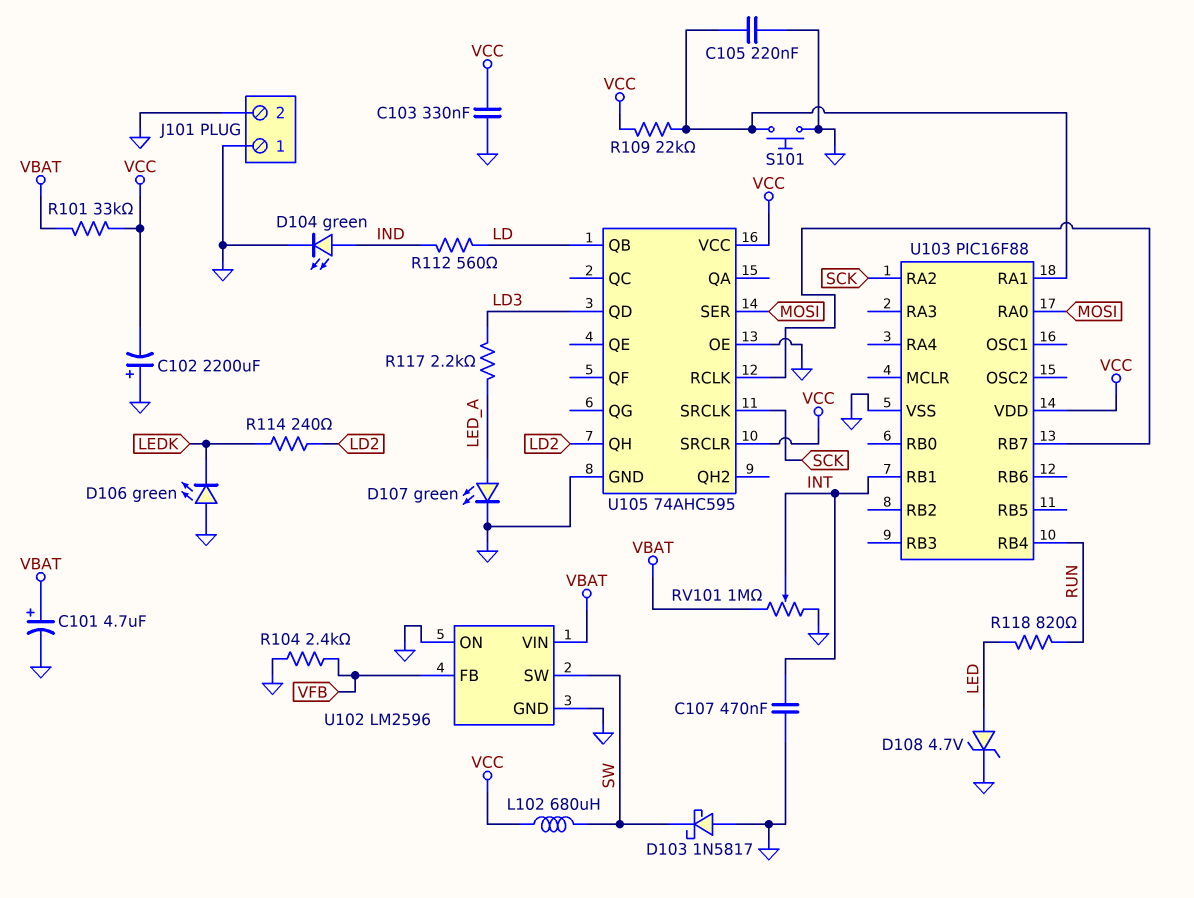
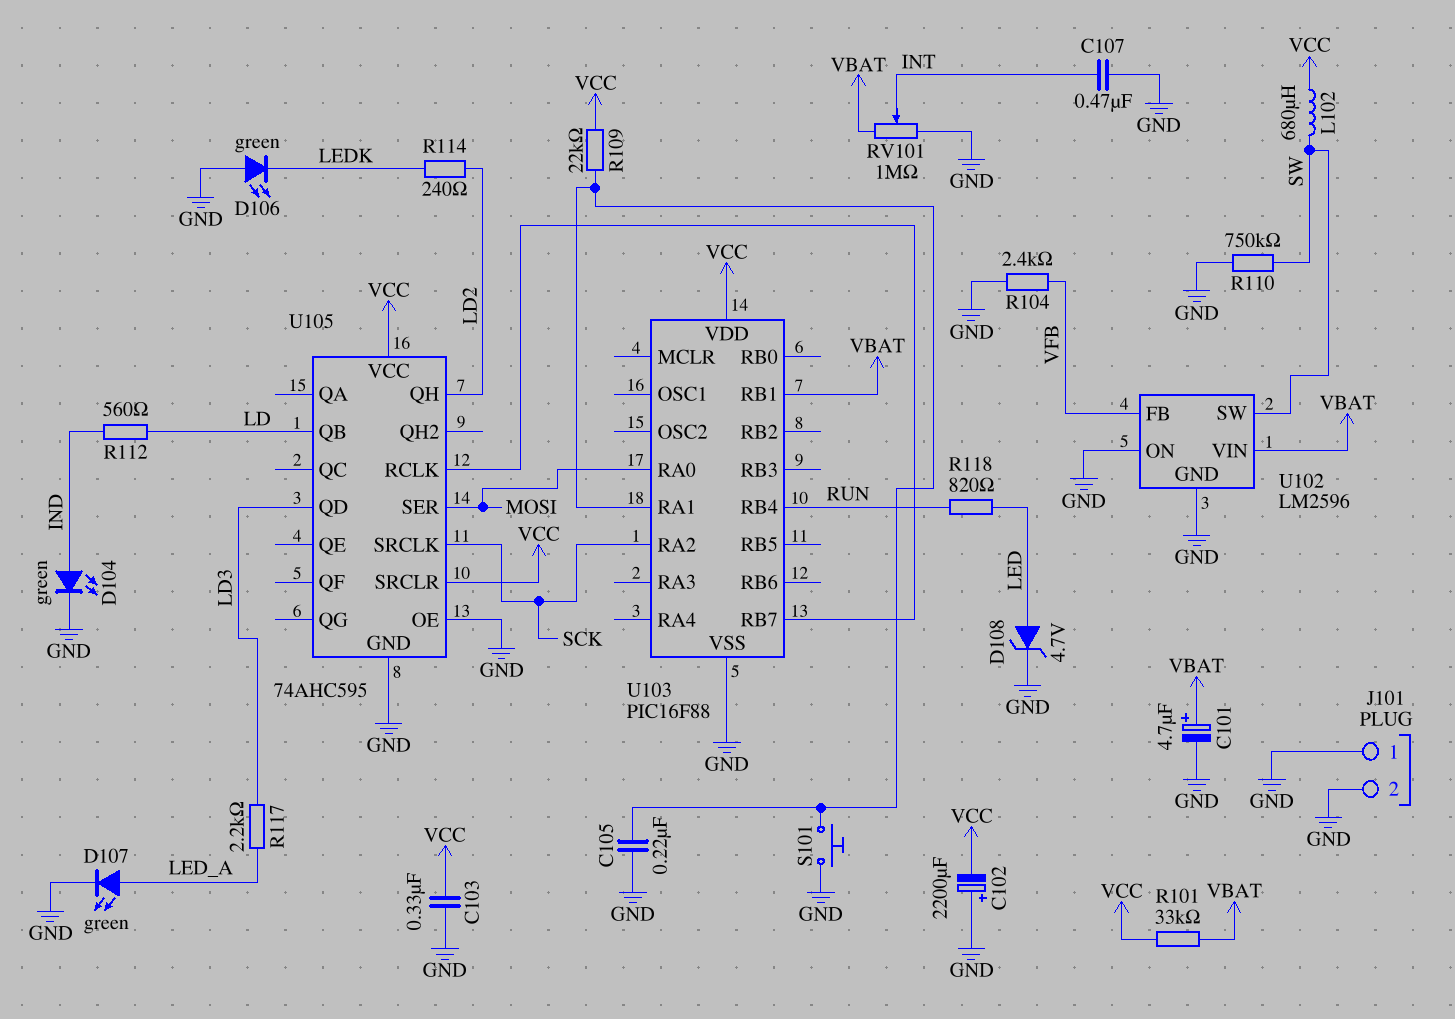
D103: schottky 1N5817 (A GND, K SW) -> none
R110: none -> 750k (GND, SW)
U103 pin RB1: INT -> VBAT

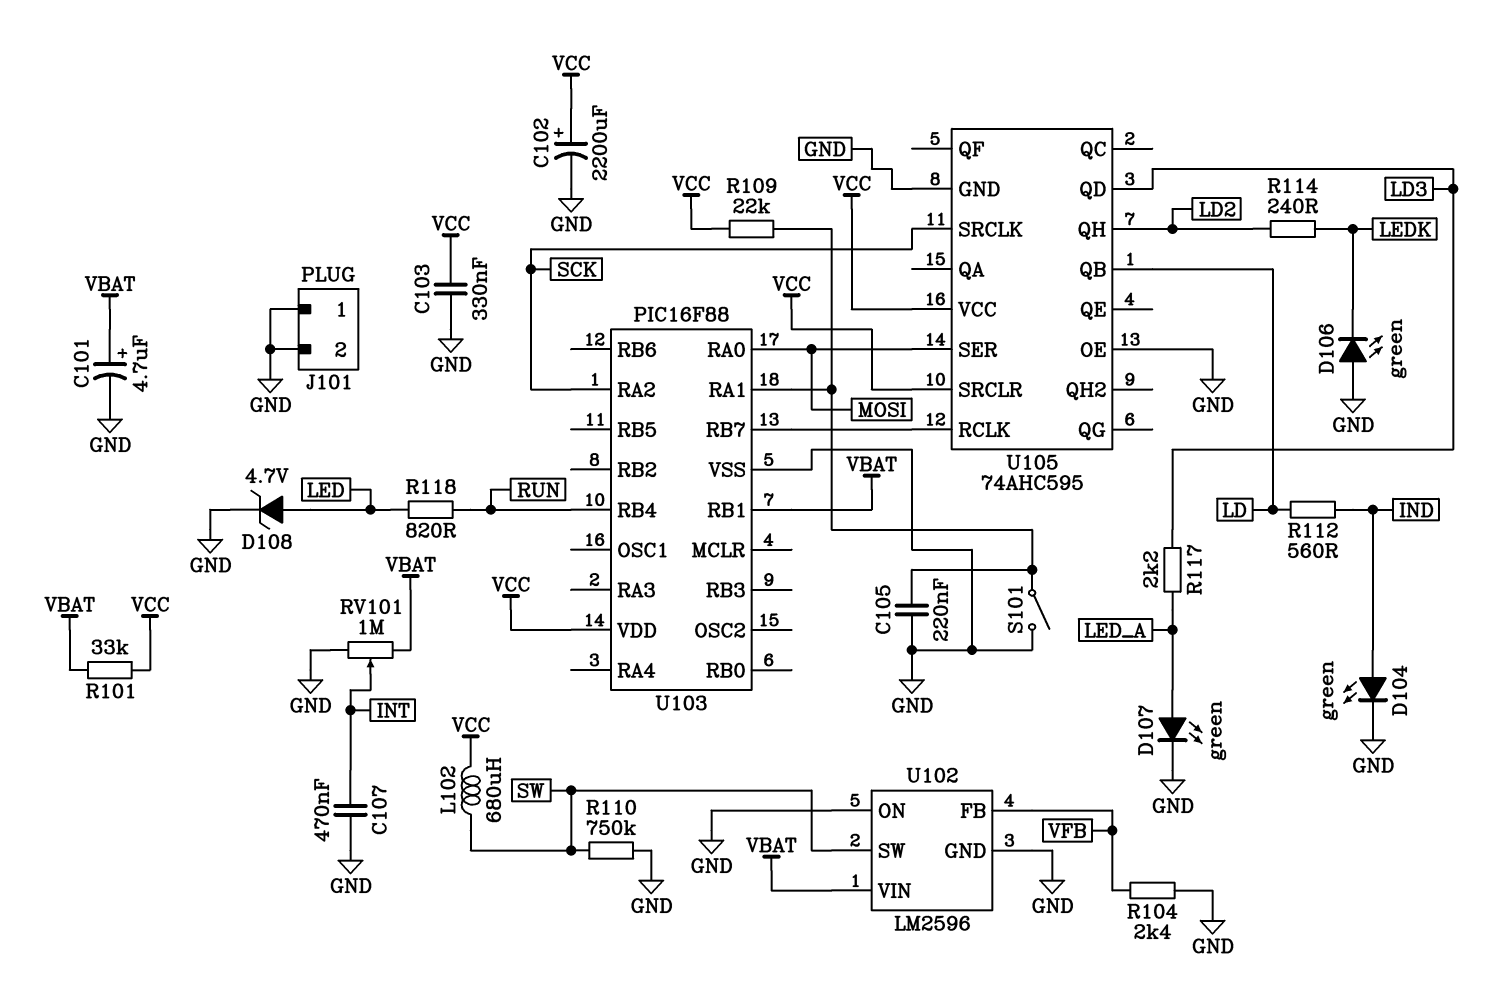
C102: 2200uF (plus GND, minus VCC) -> 2200uF (plus VCC, minus GND)
S101: button (GND, U103/RA1) -> switch (GND, U103/RA1)

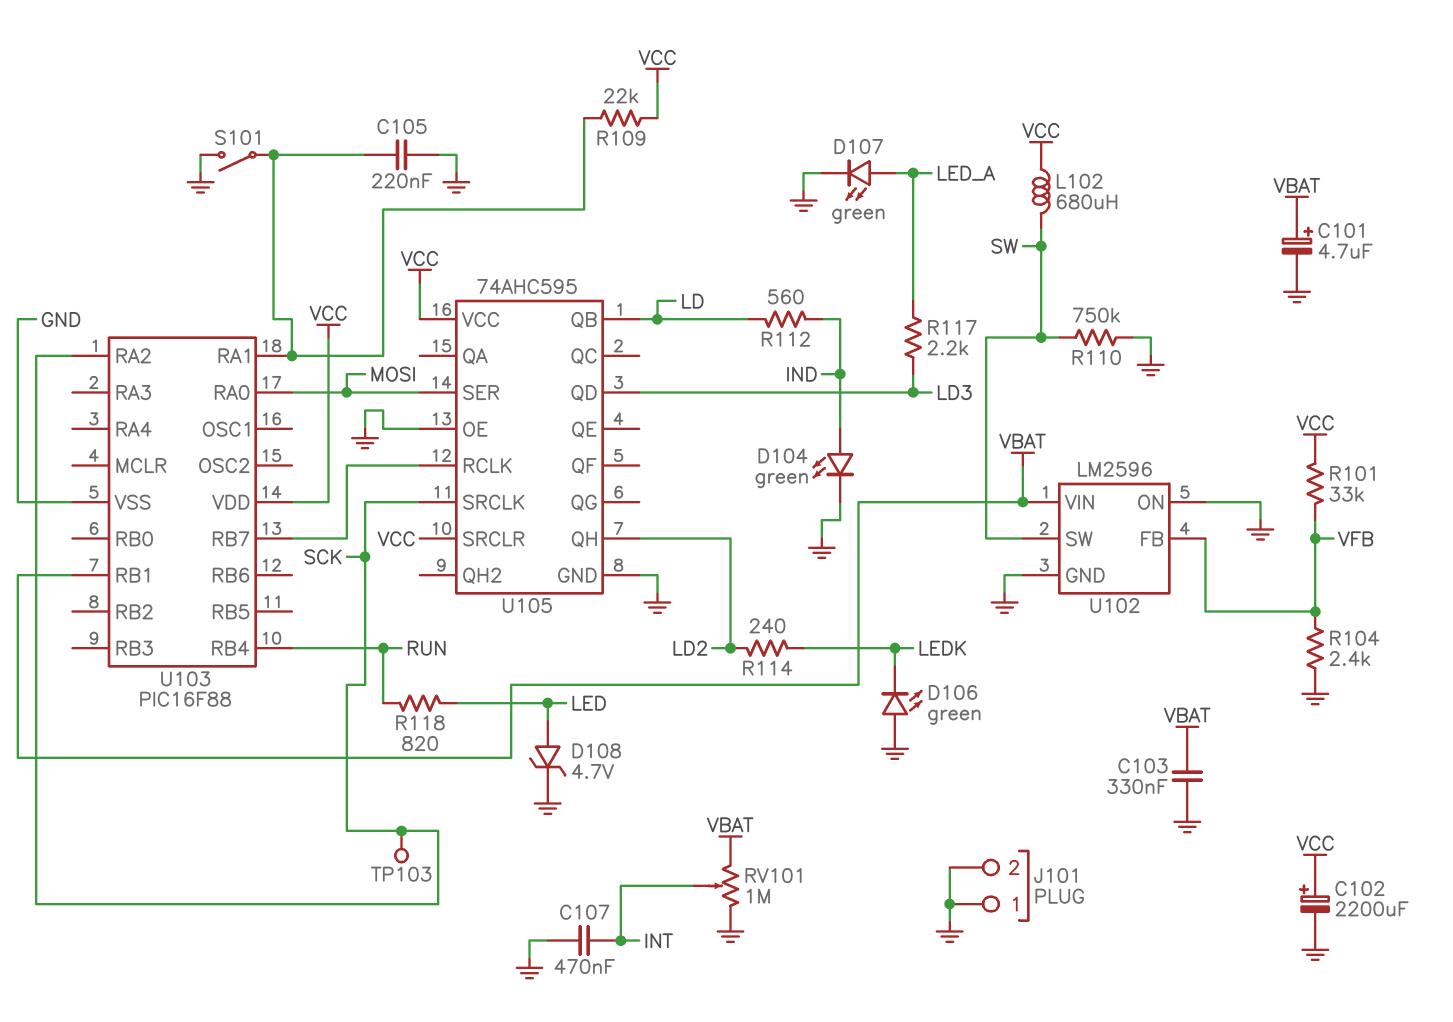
C103: 330nF (GND, VCC) -> 330nF (GND, VBAT)
R101: 33k (VBAT, VCC) -> 33k (VCC, VFB)
TP103: none -> test point (SCK)

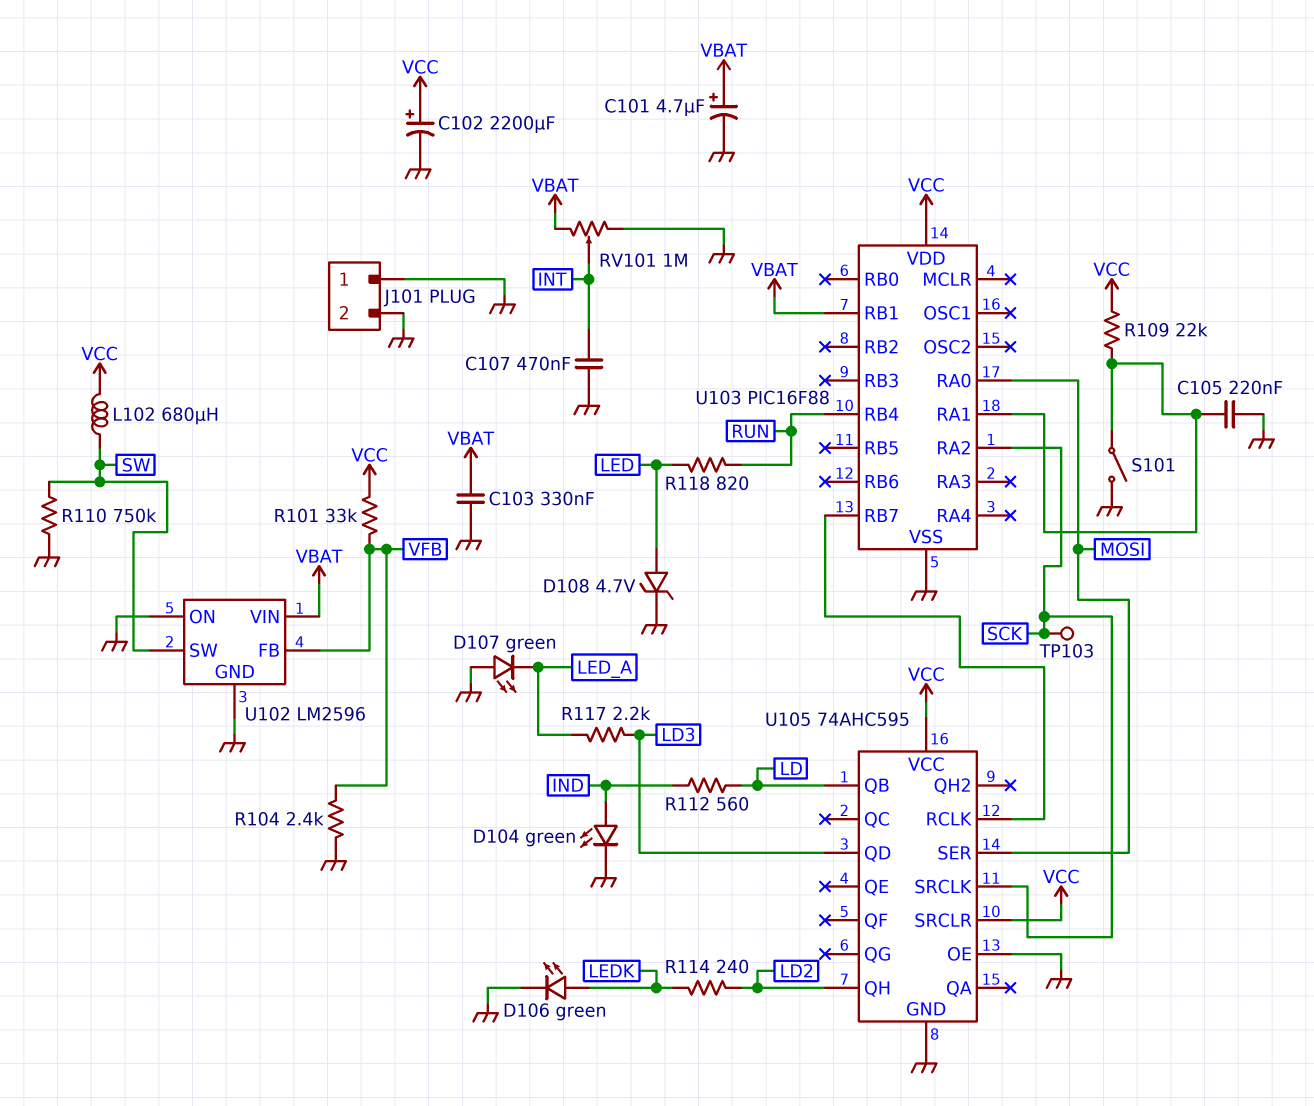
D106: LED green (A GND, K LEDK) -> LED green (A LEDK, K GND)
D107: LED green (A LED_A, K GND) -> LED green (A GND, K LED_A)

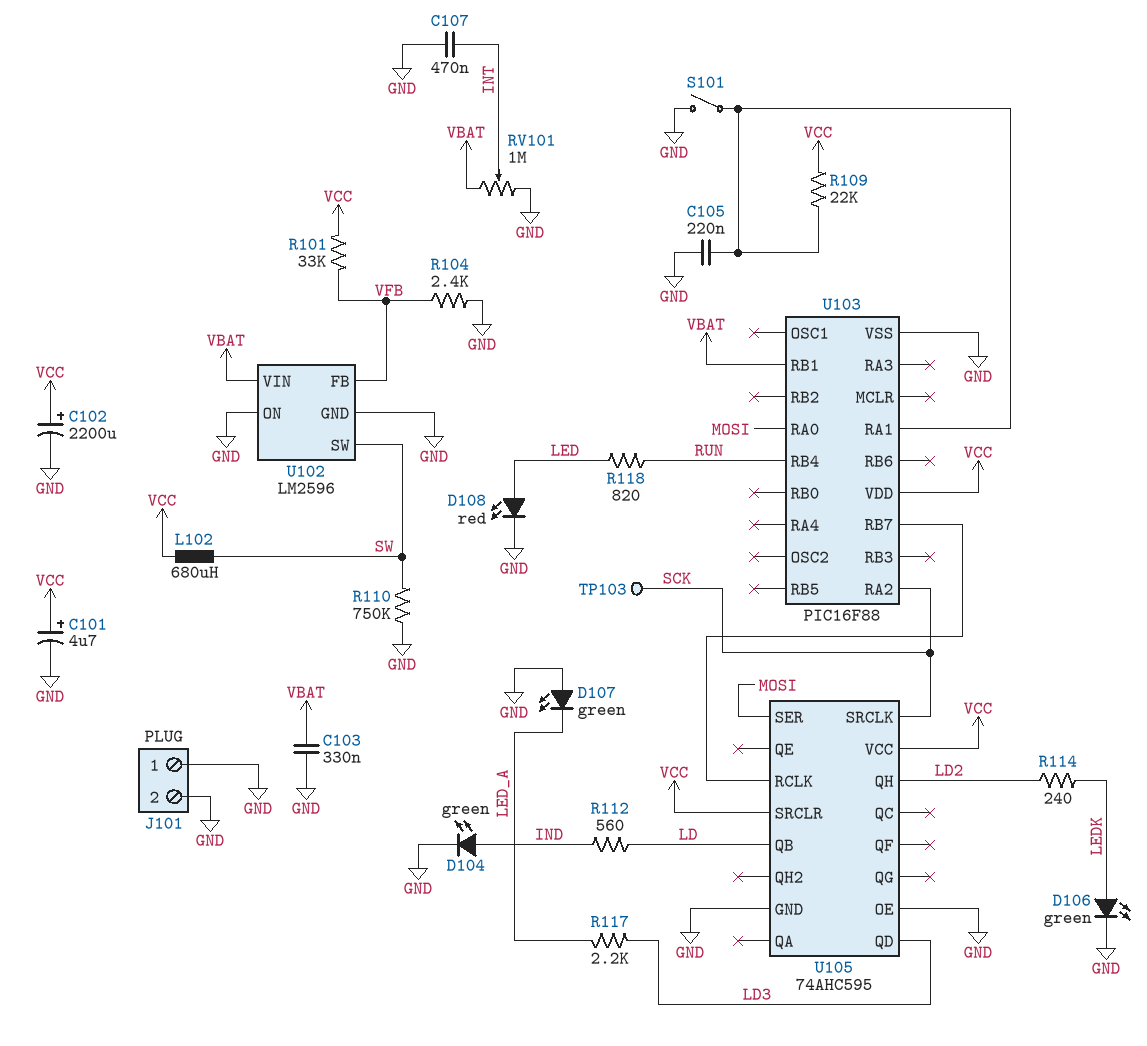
C101: 4.7uF (plus VBAT, minus GND) -> 4.7uF (plus VCC, minus GND)
D108: zener 4.7V (A LED, K GND) -> LED red (A LED, K GND)

